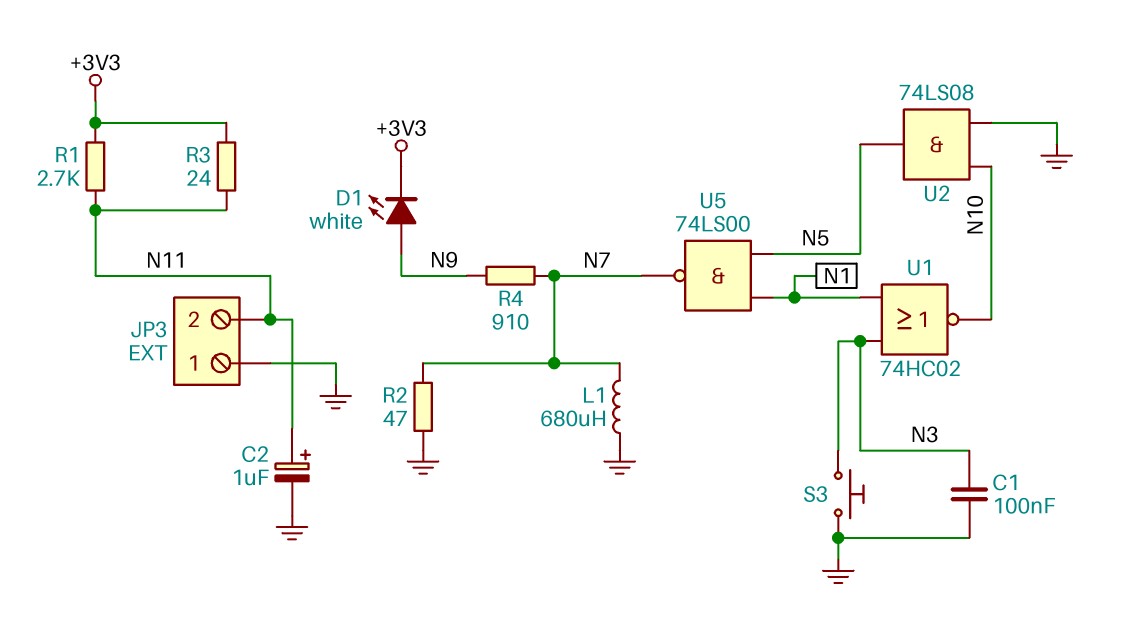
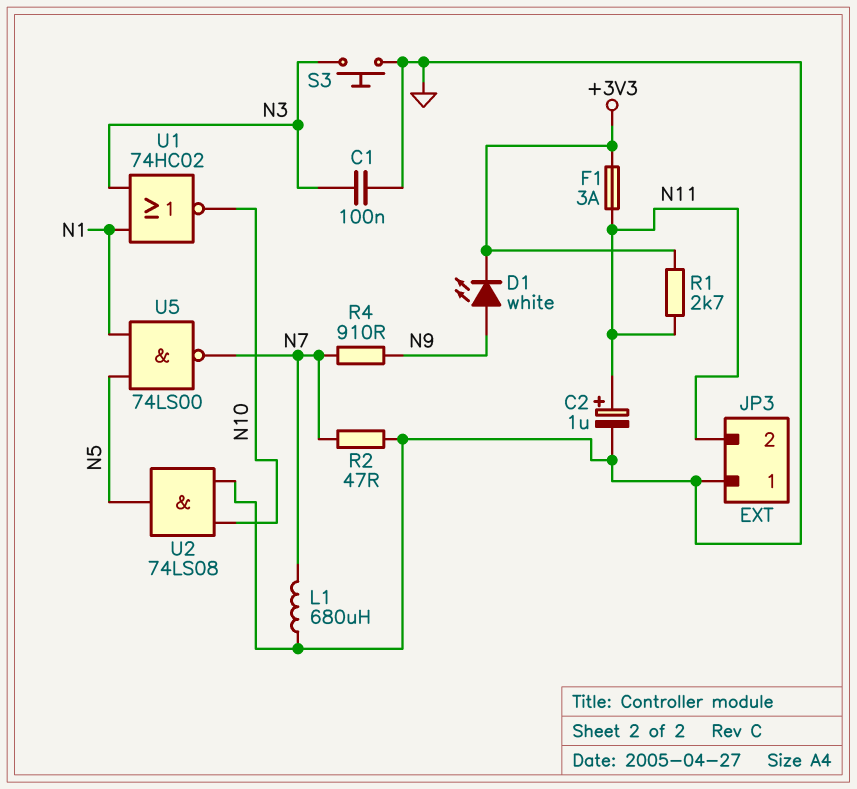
F1: none -> 3A (+3V3, N11)
R3: 24 (+3V3, N11) -> none

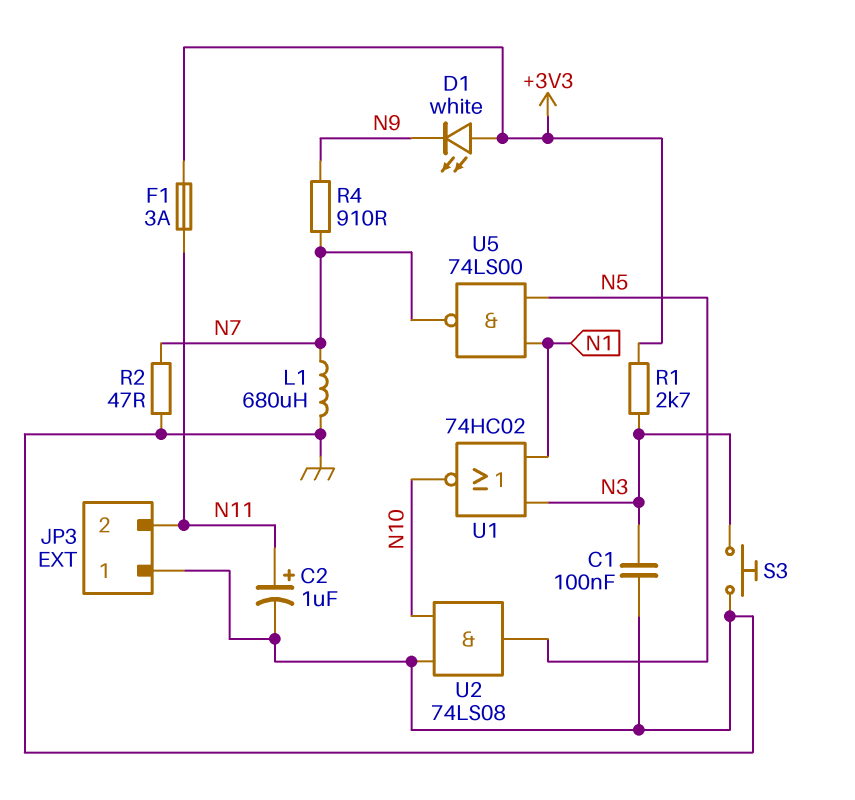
D1: LED white (A N9, K +3V3) -> LED white (A +3V3, K N9)
R1: 2.7k (+3V3, N11) -> 2.7k (+3V3, N3)

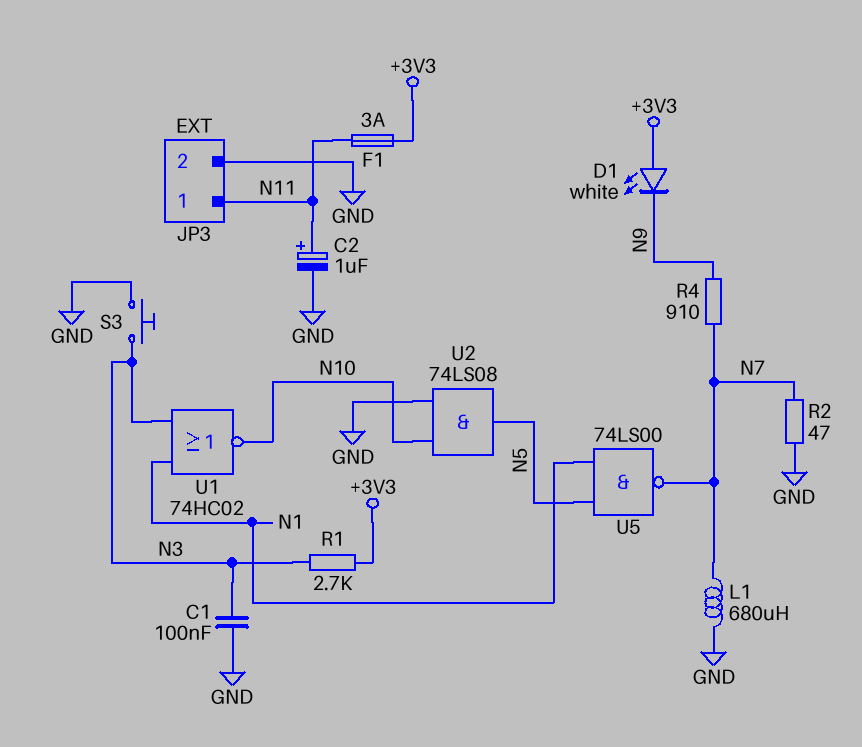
JP3 pin 1: GND -> N11
JP3 pin 2: N11 -> GND

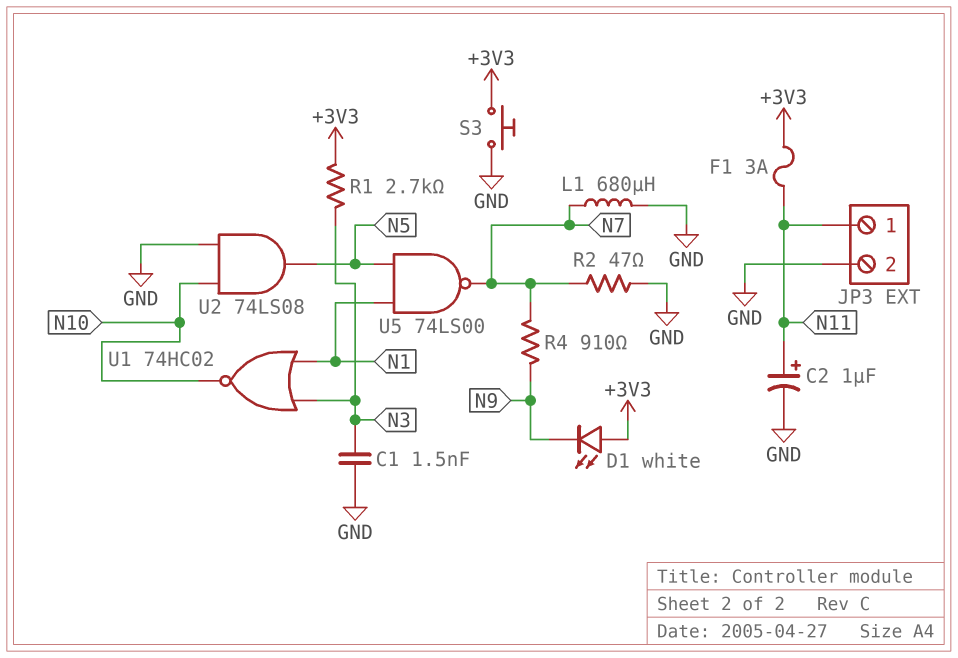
C1: 100nF (GND, N3) -> 1.5nF (GND, N3)
S3: button (GND, N3) -> button (+3V3, GND)

